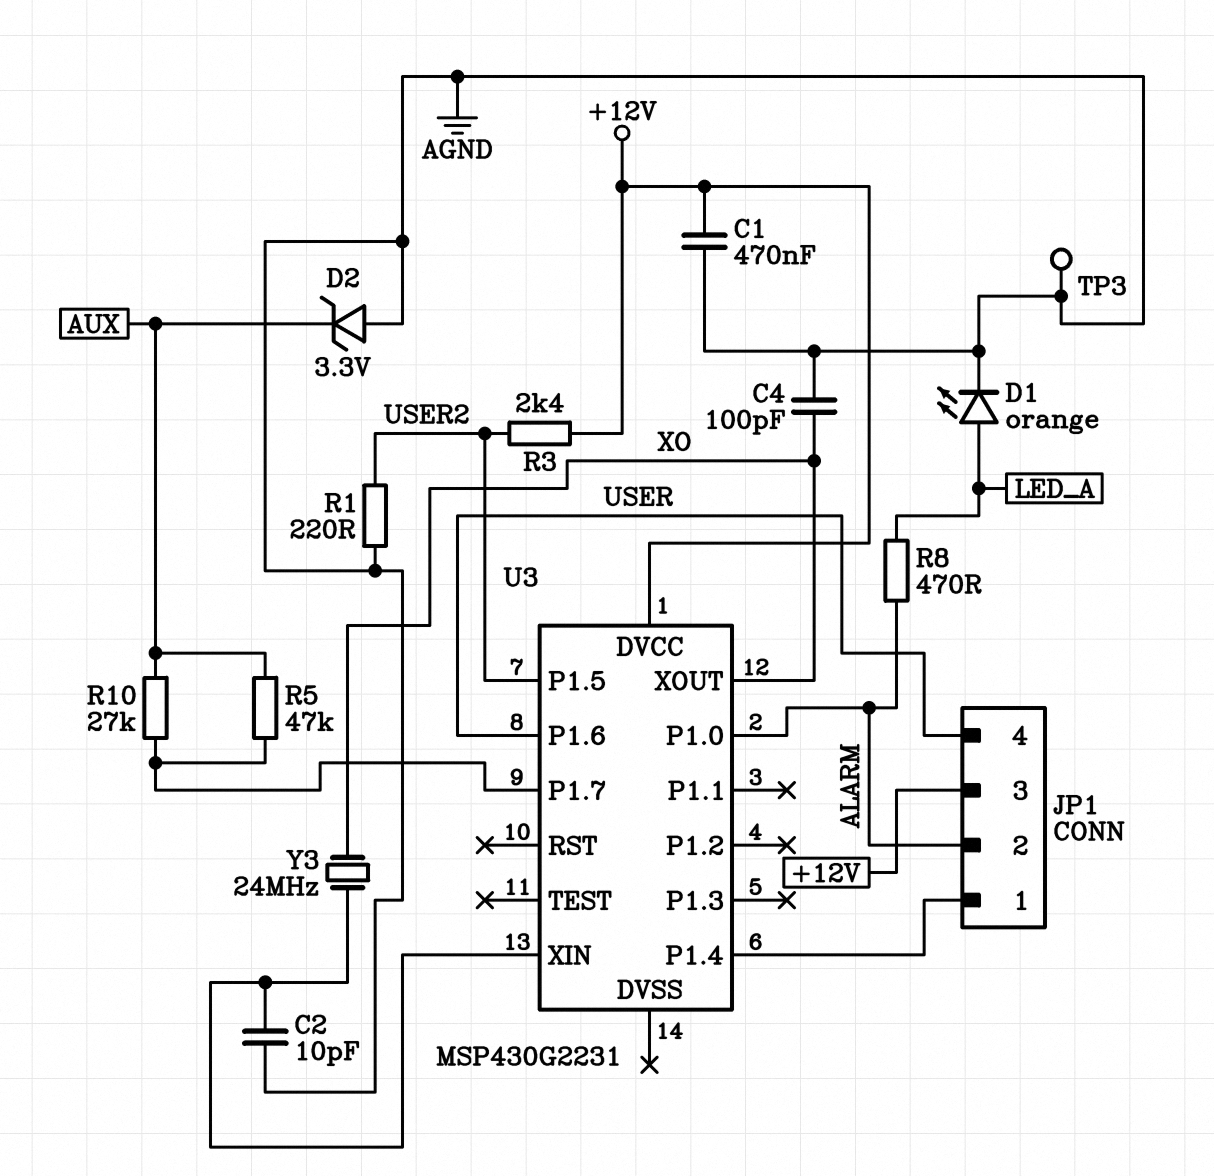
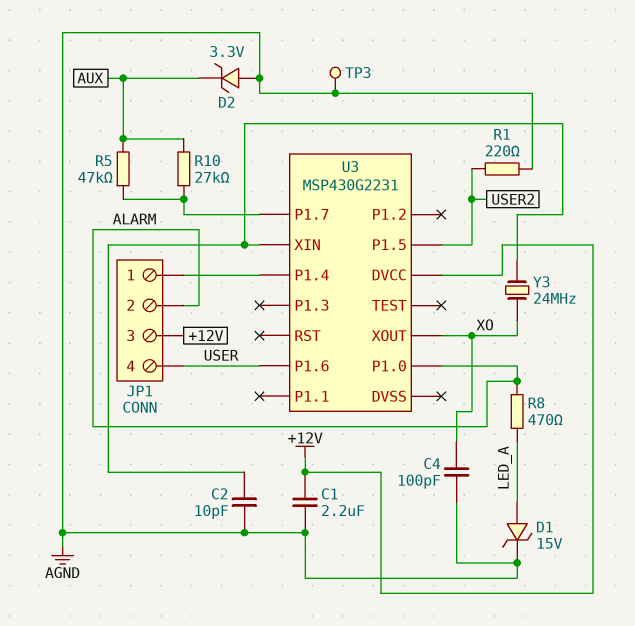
C1: 470nF (+12V, AGND) -> 2.2uF (+12V, AGND)
D1: LED orange (A LED_A, K AGND) -> zener 15V (A LED_A, K AGND)
R3: 2.4k (+12V, USER2) -> none

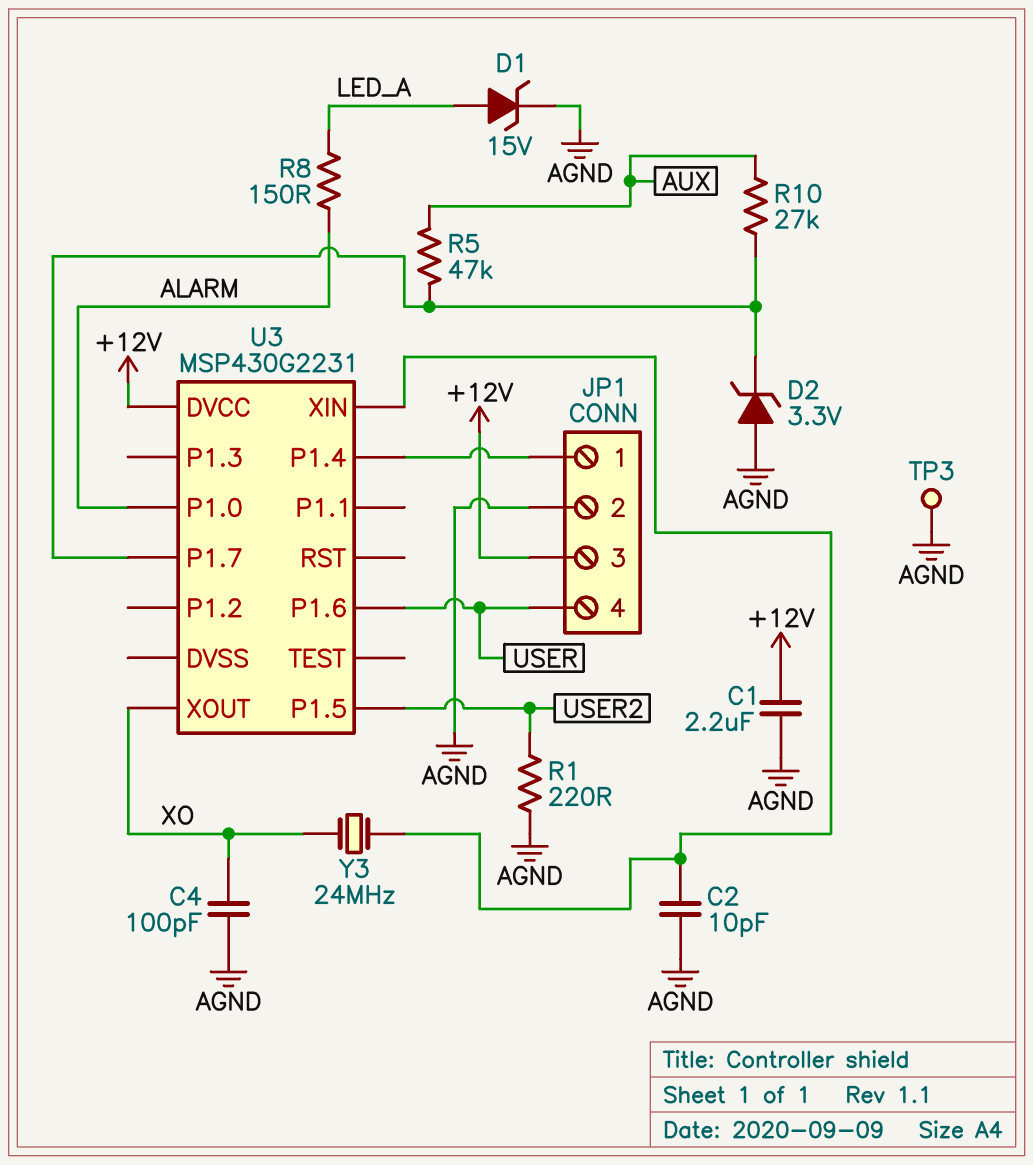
D2: zener 3.3V (A AGND, K AUX) -> zener 3.3V (A AGND, K U3/P1.7)
JP1 pin 2: ALARM -> AGND
R8: 470 (ALARM, LED_A) -> 150 (ALARM, LED_A)

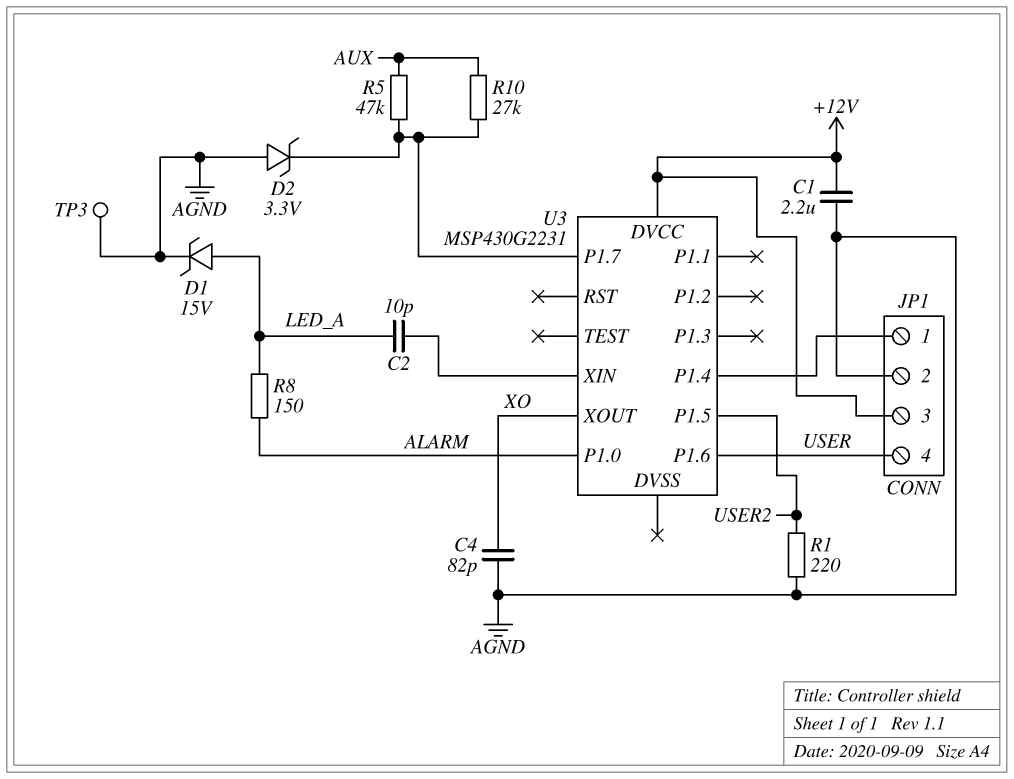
C2: 10pF (AGND, U3/XIN) -> 10pF (LED_A, U3/XIN)
C4: 100pF (AGND, XO) -> 82pF (AGND, XO)
Y3: 24MHz (U3/XIN, XO) -> none

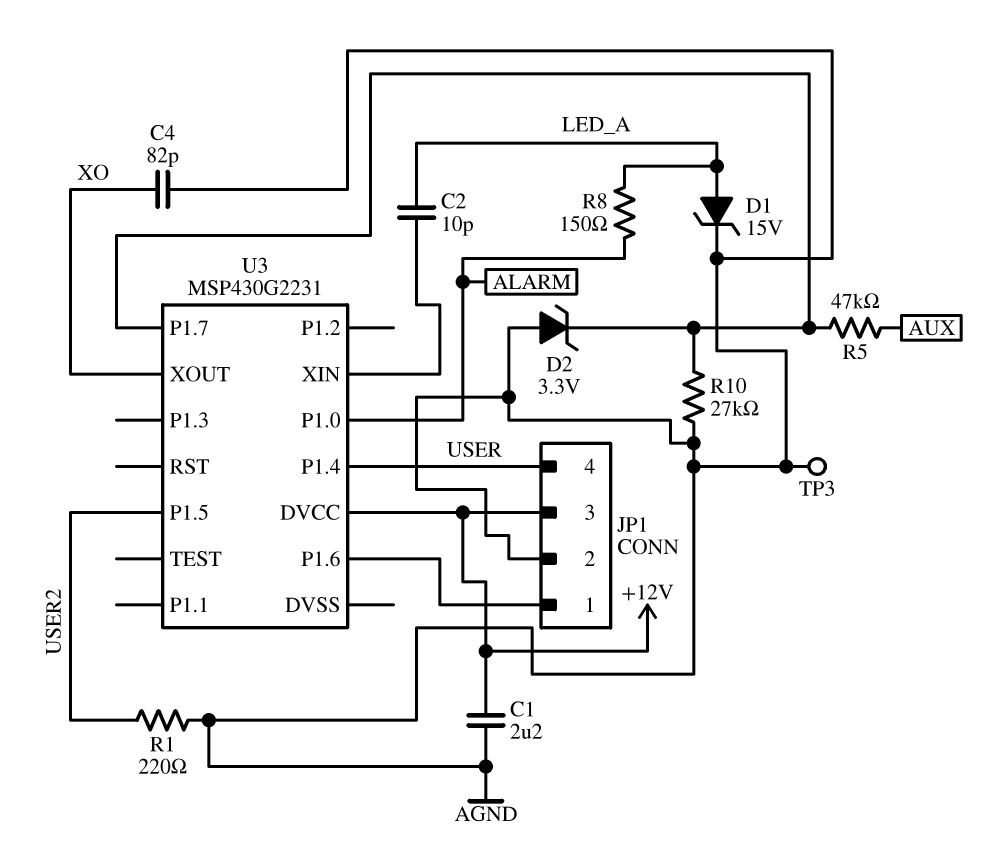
R10: 27k (AUX, U3/P1.7) -> 27k (AGND, U3/P1.7)
U3 pin P1.4: JP1/1 -> USER
U3 pin P1.6: USER -> JP1/1

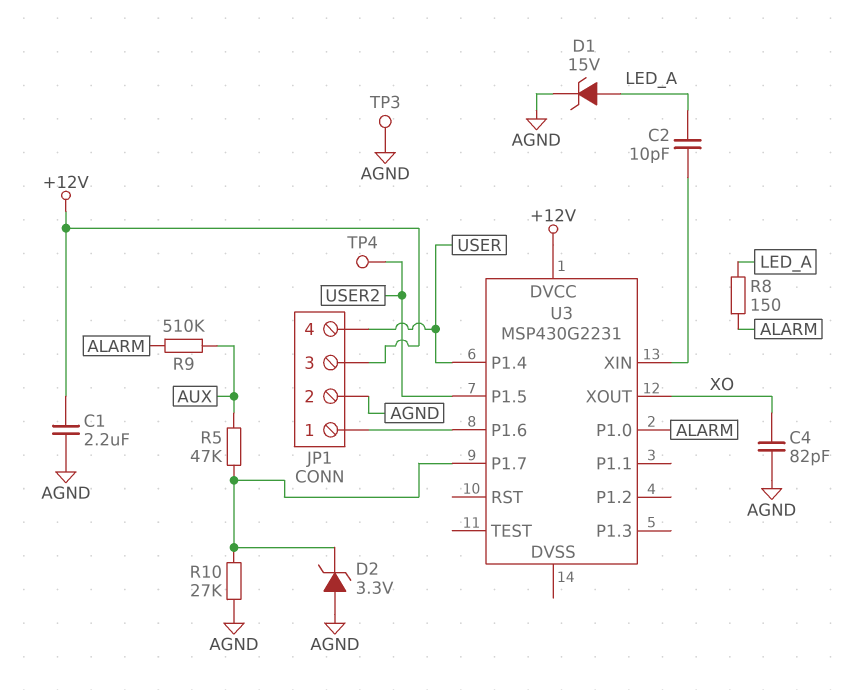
R1: 220 (AGND, USER2) -> none
R9: none -> 510k (ALARM, AUX)
TP4: none -> test point (USER2)

